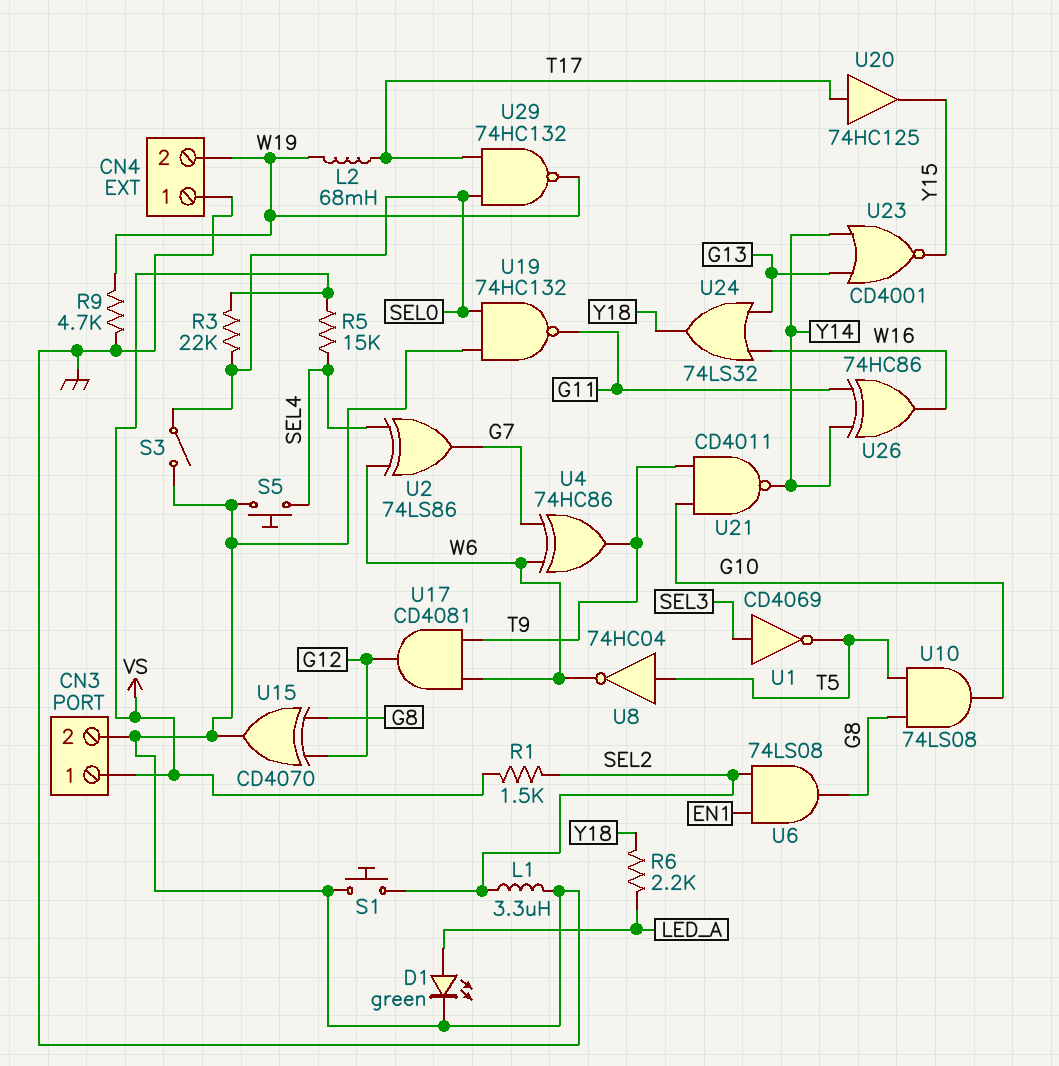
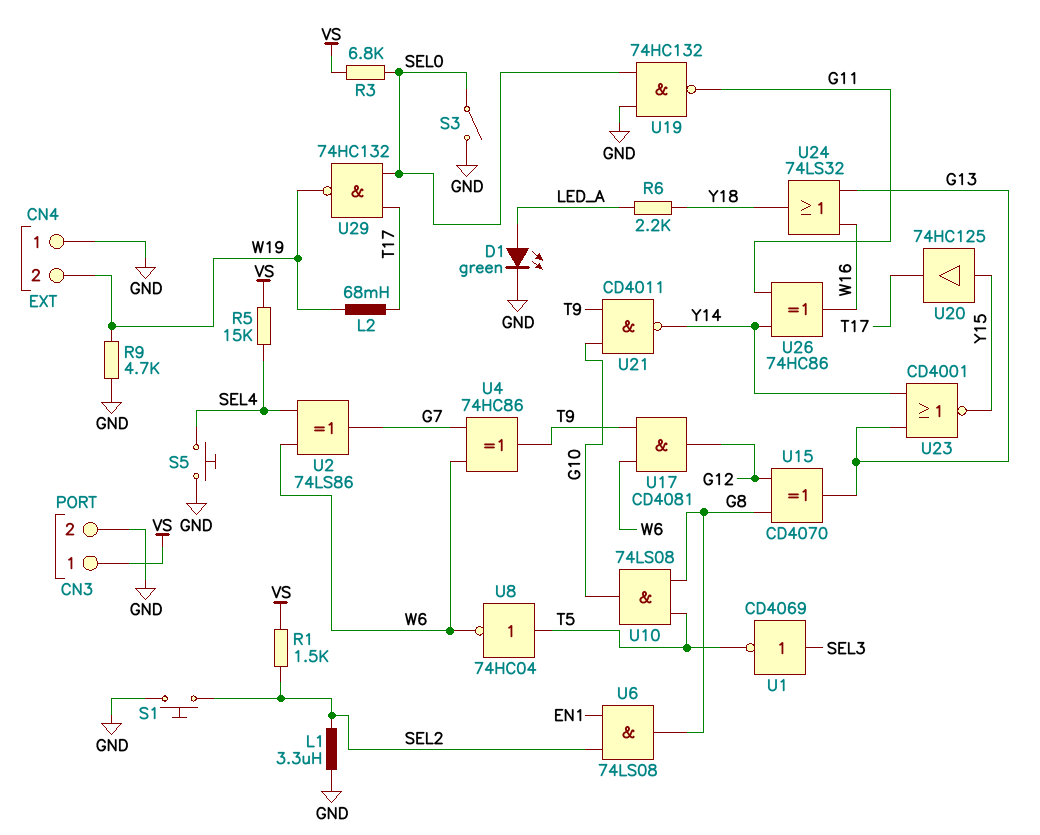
R3: 22k (SEL0, VS) -> 6.8k (SEL0, VS)
U15: XOR CD4070 (in G8, in G12, out GND) -> XOR CD4070 (in G8, in G12, out G13)
U20: buffer 74HC125 (in T17, out Y15) -> buffer 74HC125 (in Y15, out T17)

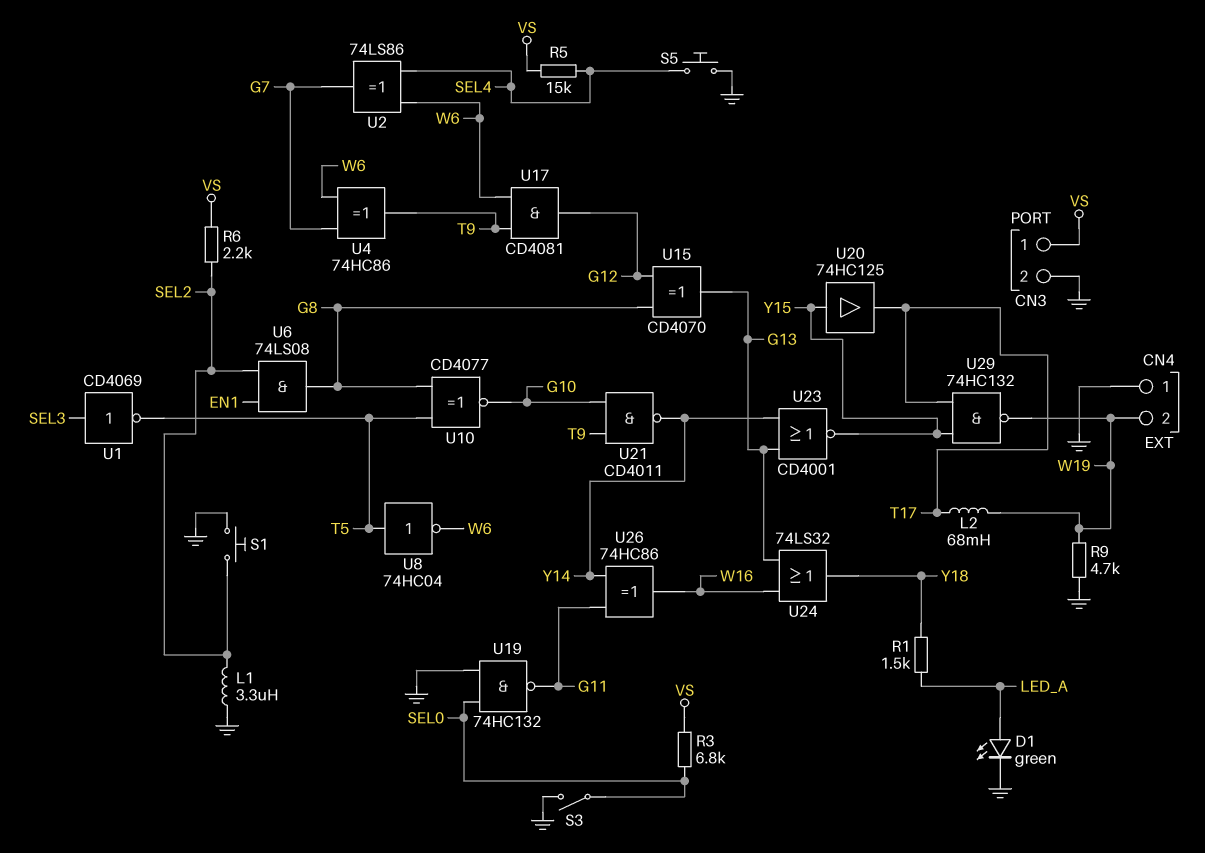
R1: 1.5k (SEL2, VS) -> 1.5k (LED_A, Y18)
R6: 2.2k (LED_A, Y18) -> 2.2k (SEL2, VS)
U10: AND 74LS08 (in G8, in T5, out G10) -> XNOR CD4077 (in G8, in T5, out G10)
U29: NAND 74HC132 (in SEL0, in T17, out W19) -> NAND 74HC132 (in T17, in Y15, out W19)

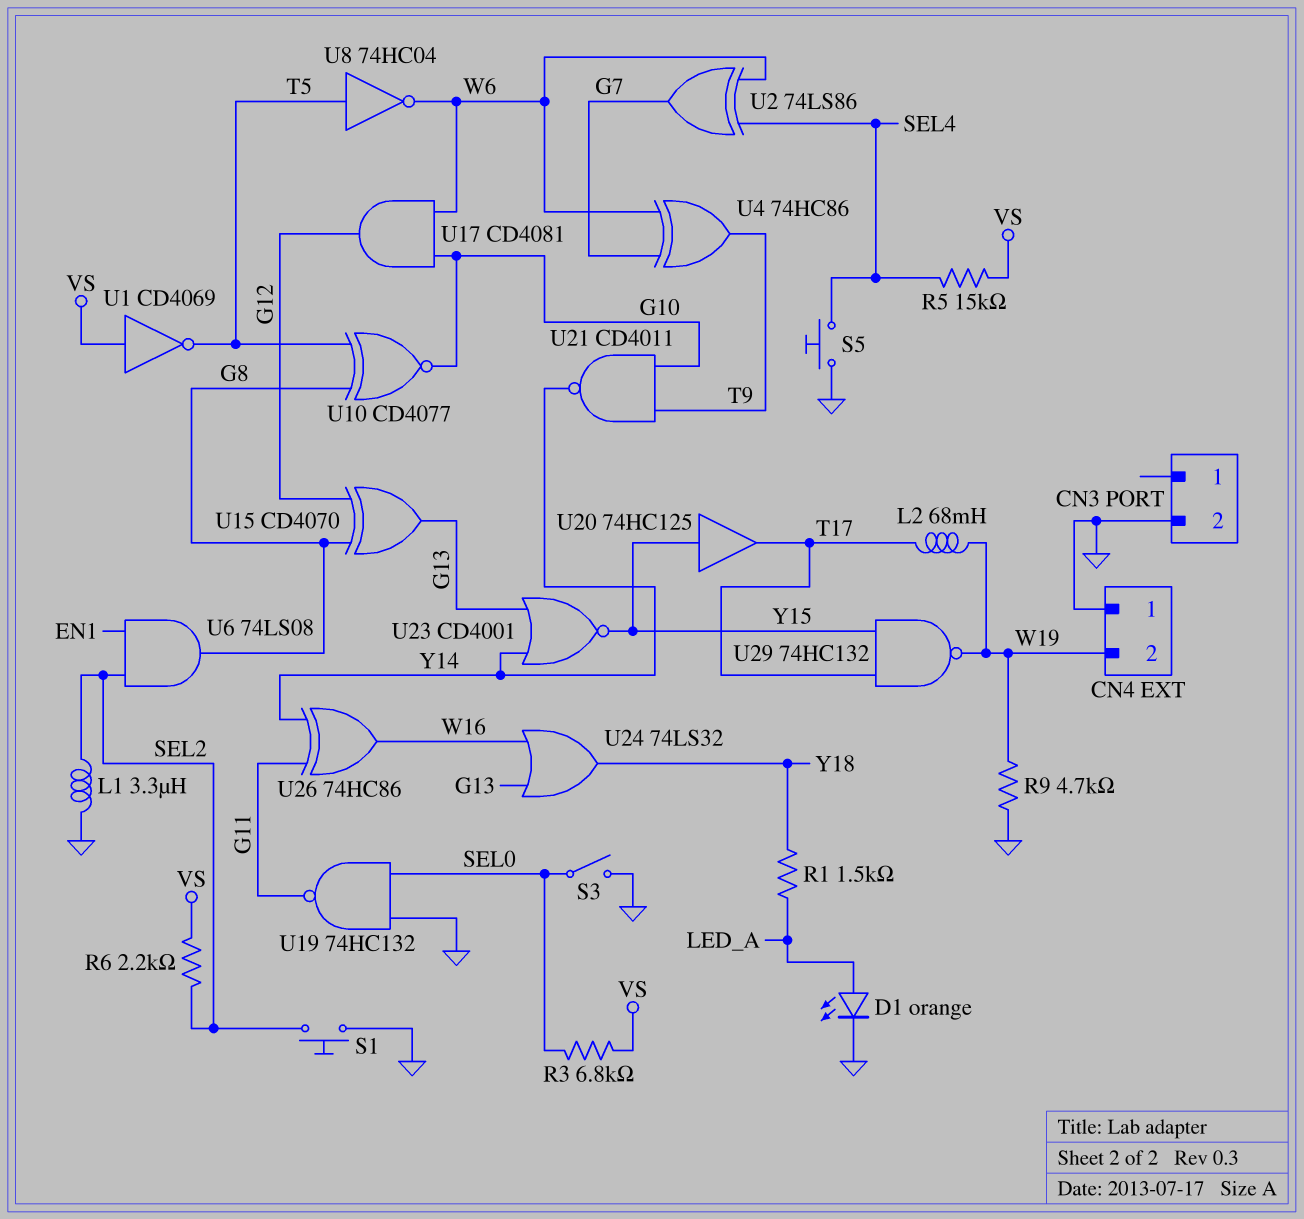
CN3 pin 1: VS -> none
D1: LED green (A LED_A, K GND) -> LED orange (A LED_A, K GND)
U1: NOT CD4069 (in SEL3, out T5) -> NOT CD4069 (in VS, out T5)
U17: AND CD4081 (in T9, in W6, out G12) -> AND CD4081 (in G10, in W6, out G12)

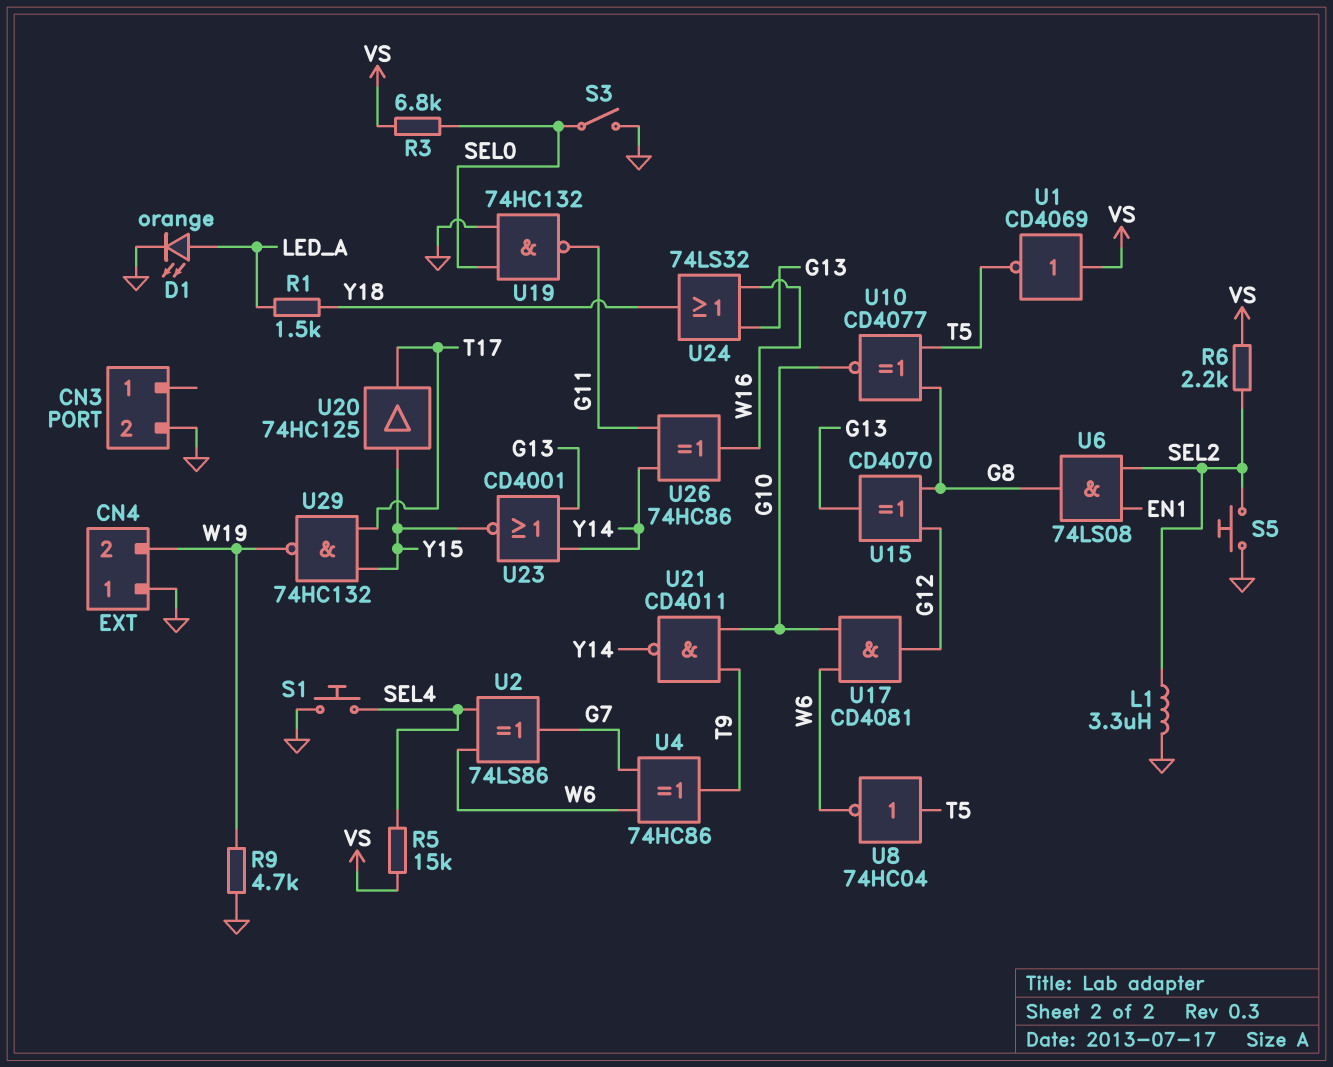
L2: 68mH (T17, W19) -> none
S1: button (GND, SEL2) -> button (GND, SEL4)
S5: button (GND, SEL4) -> button (GND, SEL2)

